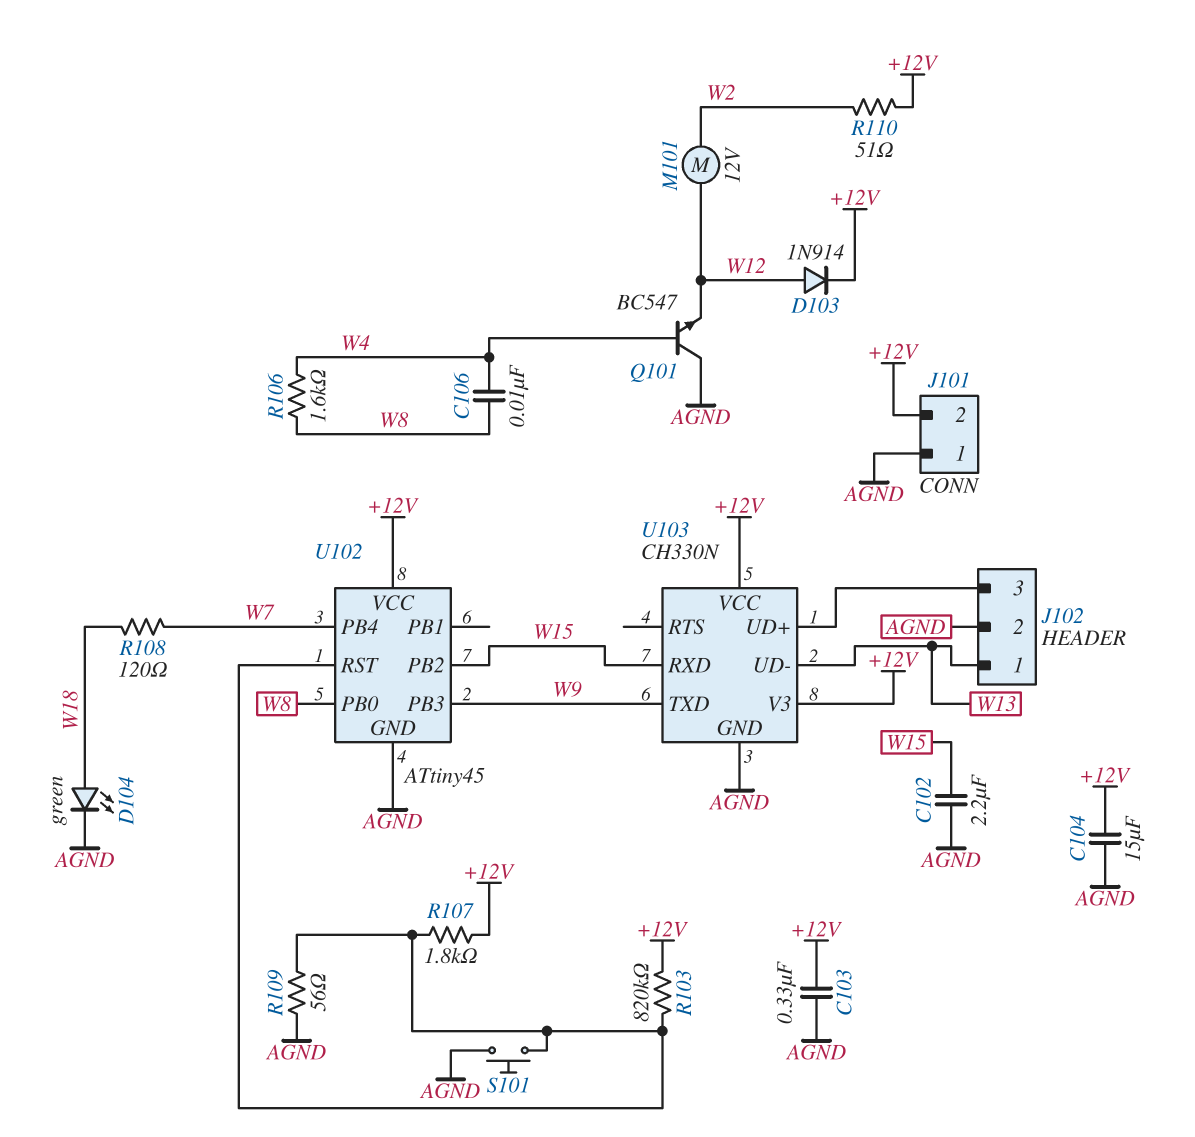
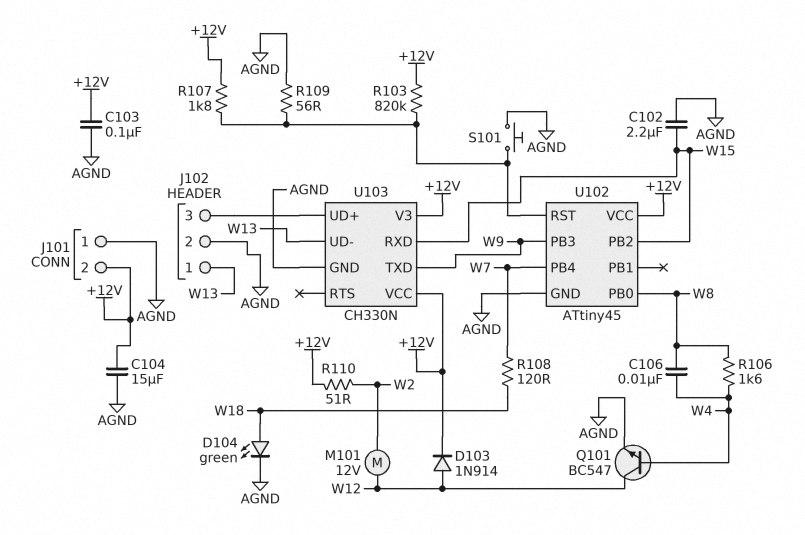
C103: 330nF (+12V, AGND) -> 100nF (+12V, AGND)
Q101: NPN BC547 (B W4, C AGND, E W12) -> NPN BC547 (B W4, C W12, E AGND)

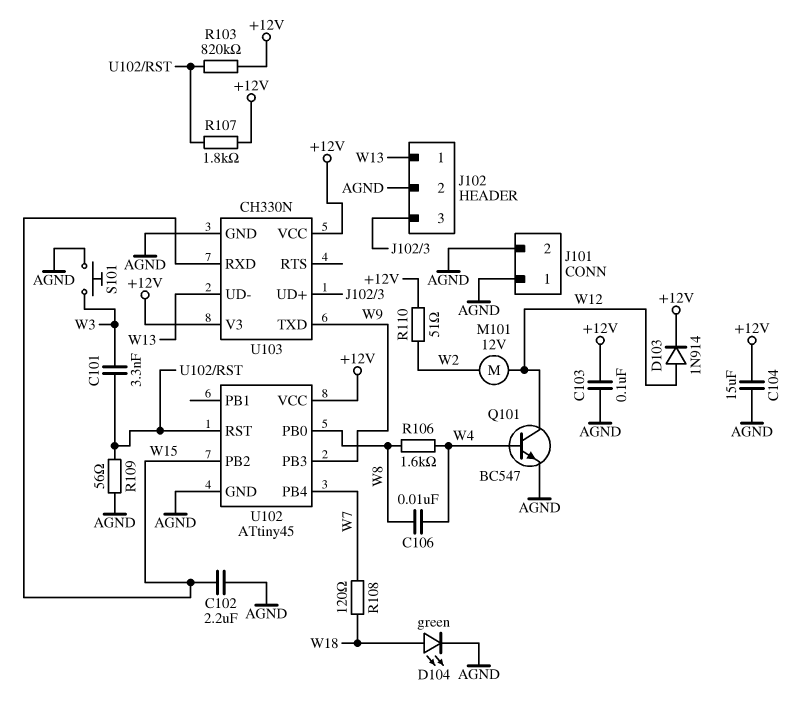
C101: none -> 3.3nF (U102/RST, W3)
J101 pin 2: +12V -> AGND
S101: button (AGND, U102/RST) -> button (AGND, W3)

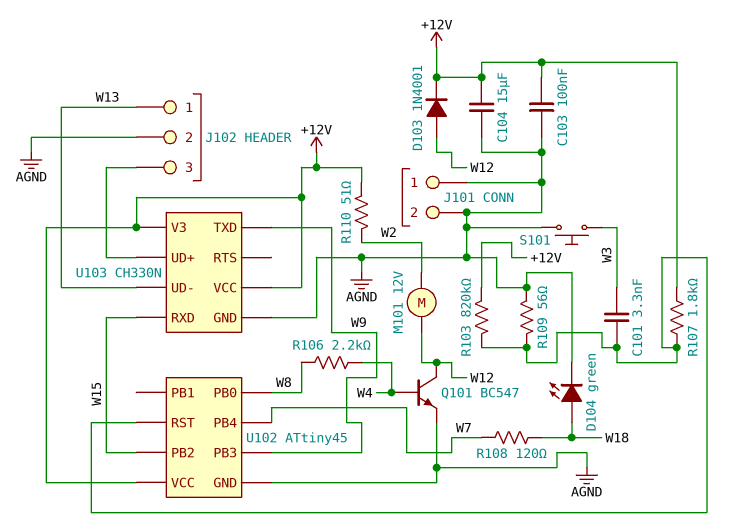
C102: 2.2uF (AGND, W15) -> none
C106: 10nF (W4, W8) -> none
D103: diode 1N914 (A W12, K +12V) -> diode 1N4001 (A W12, K +12V)
R106: 1.6k (W4, W8) -> 2.2k (W4, W8)

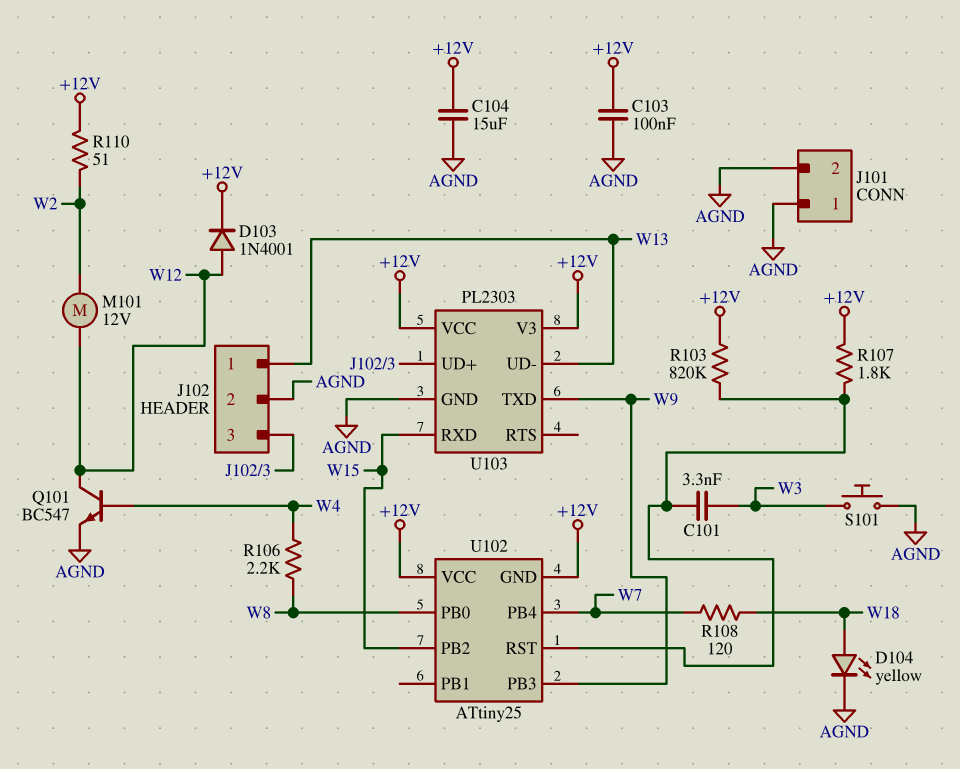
D104: LED green (A W18, K AGND) -> LED yellow (A W18, K AGND)
R109: 56 (AGND, U102/RST) -> none
U102: ATtiny45 -> ATtiny25
U102 pin GND: AGND -> +12V
U103: CH330N -> PL2303

